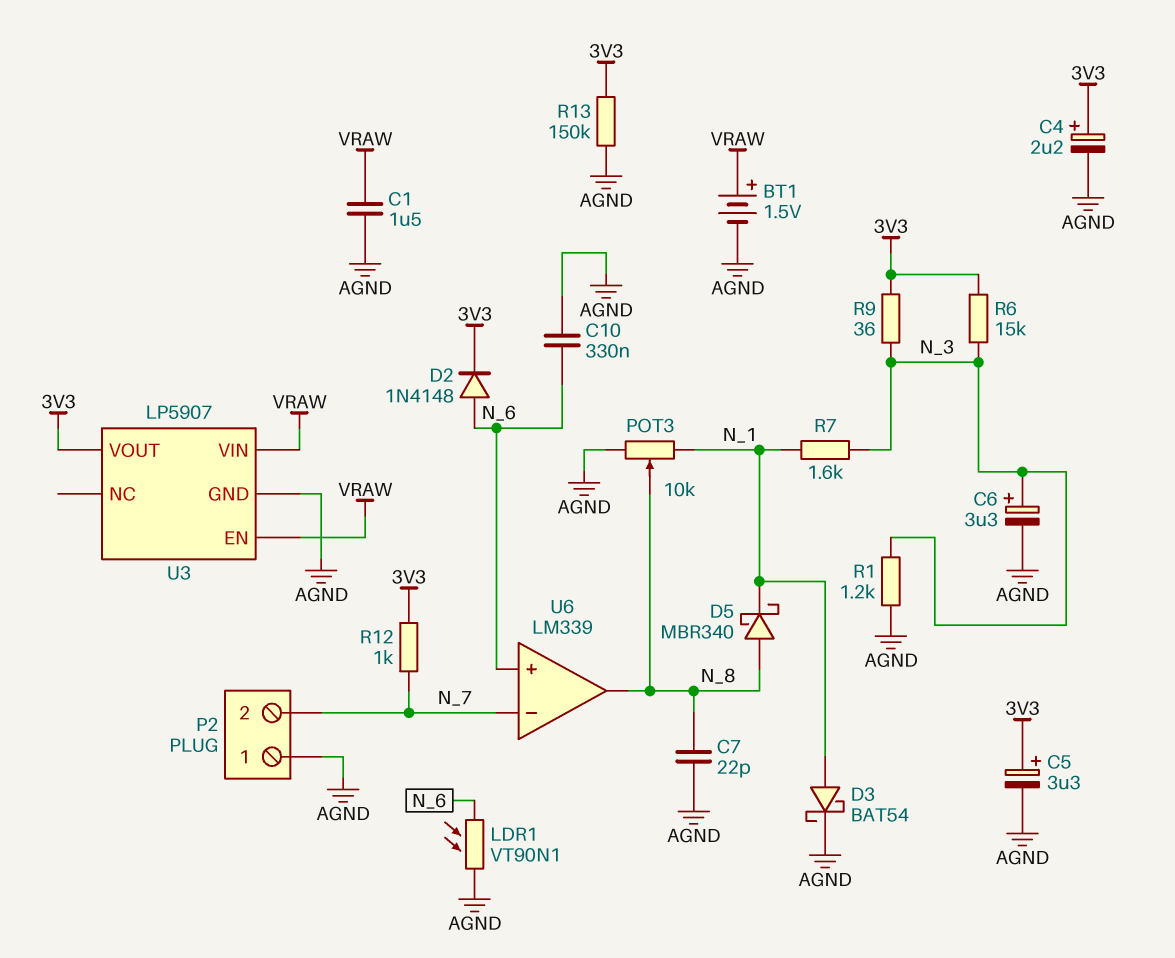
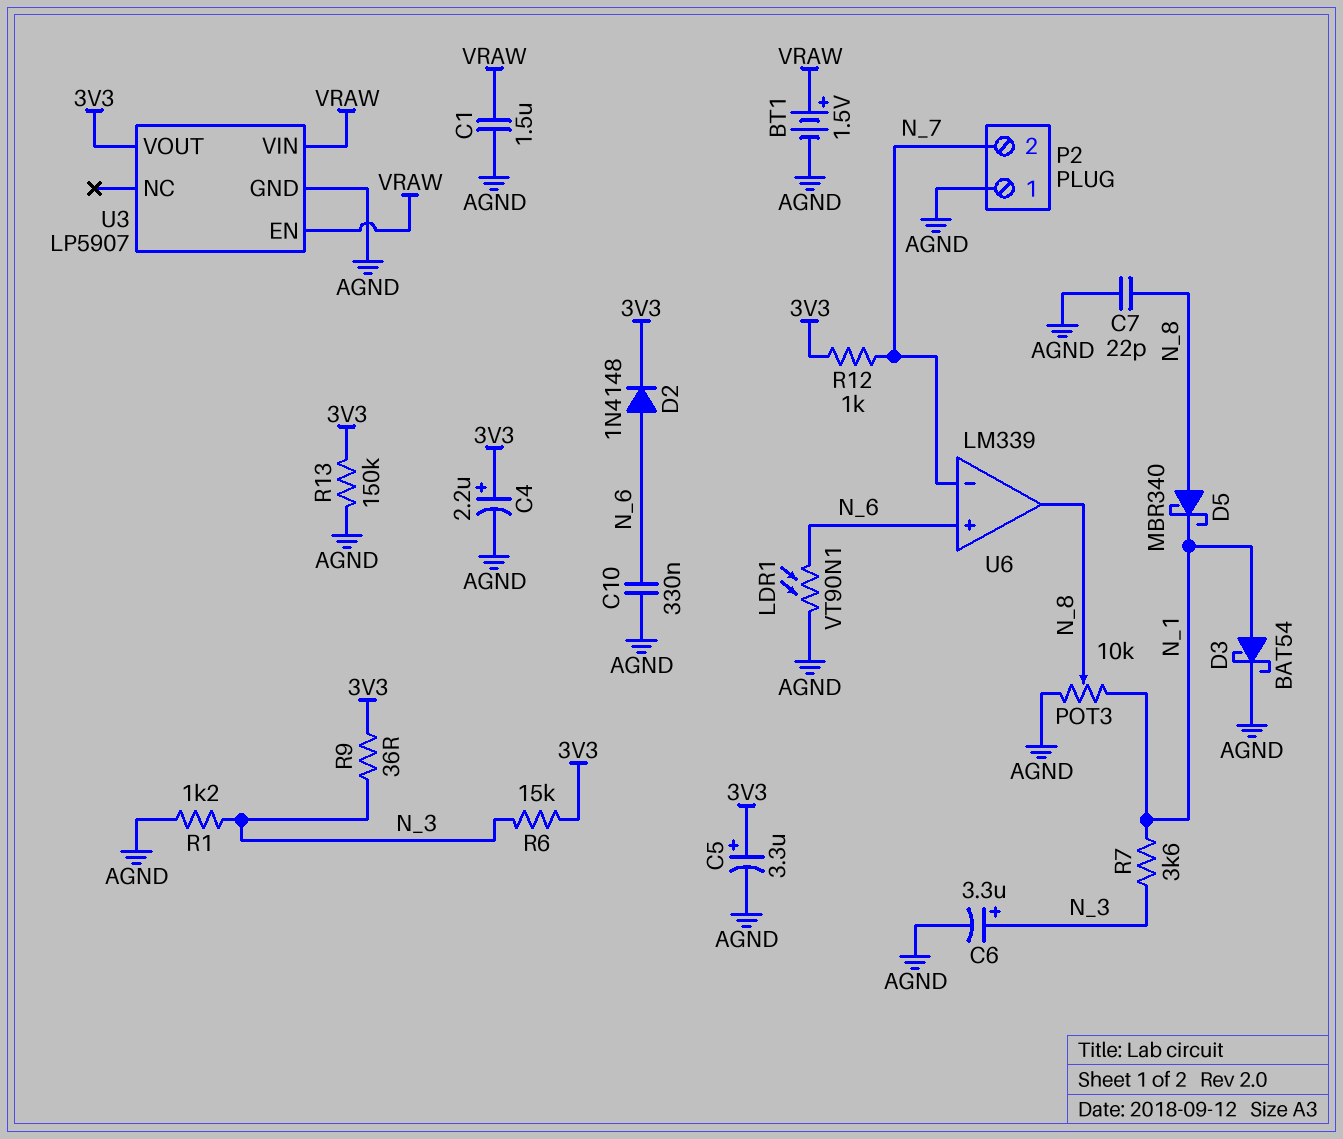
R7: 1.6k (N_1, N_3) -> 3.6k (N_1, N_3)

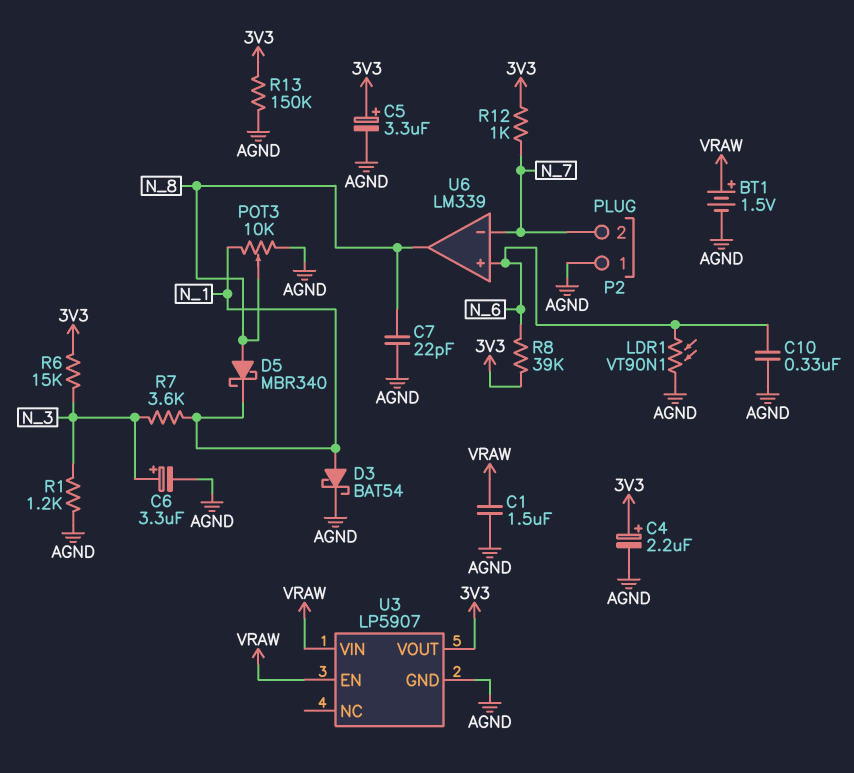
D2: diode 1N4148 (A N_6, K 3V3) -> none
R8: none -> 39k (3V3, N_6)
R9: 36 (3V3, N_3) -> none

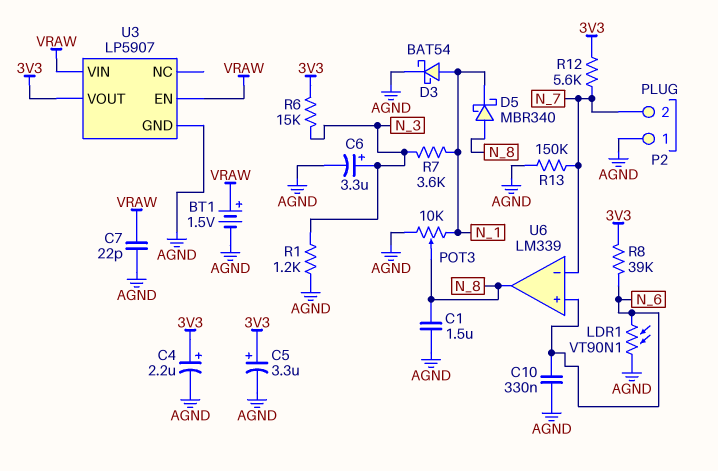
C1: 1.5uF (AGND, VRAW) -> 1.5uF (AGND, N_8)
C7: 22pF (AGND, N_8) -> 22pF (AGND, VRAW)
R12: 1k (3V3, N_7) -> 5.6k (3V3, N_7)
R13: 150k (3V3, AGND) -> 150k (AGND, N_7)

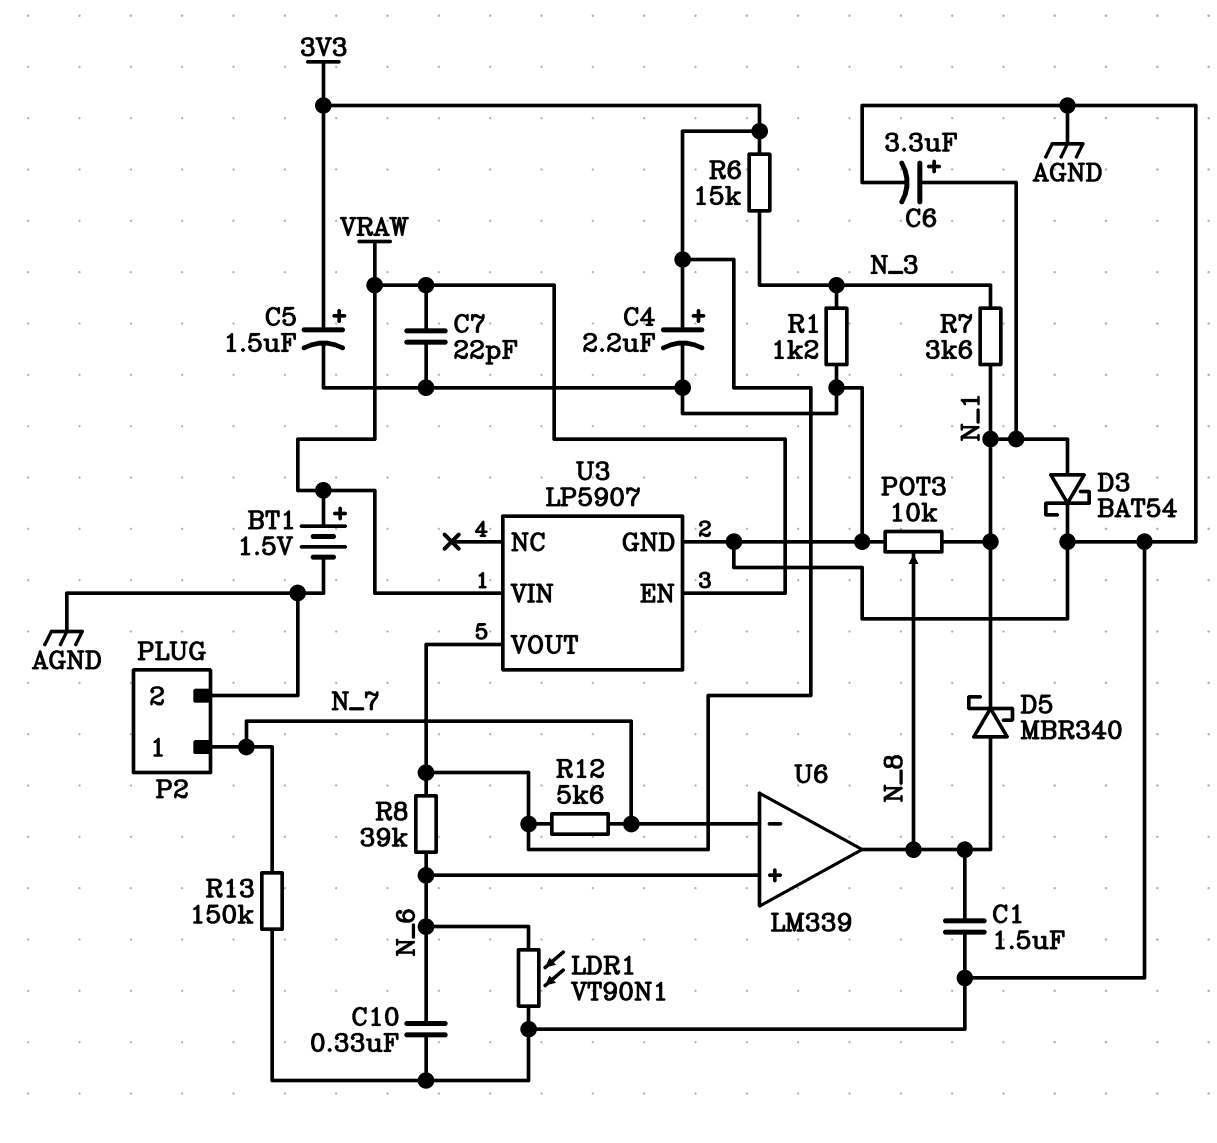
C5: 3.3uF (plus 3V3, minus AGND) -> 1.5uF (plus 3V3, minus AGND)
C6: 3.3uF (plus N_3, minus AGND) -> 3.3uF (plus N_1, minus AGND)
P2 pin 1: AGND -> N_7
P2 pin 2: N_7 -> AGND

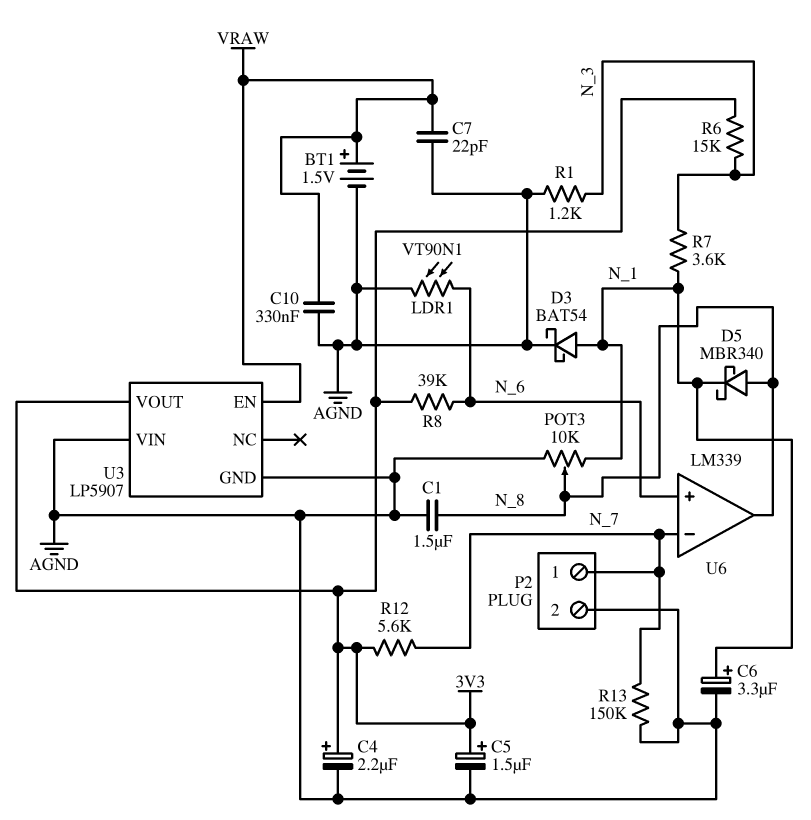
C10: 330nF (AGND, N_6) -> 330nF (AGND, VRAW)
U3 pin VIN: VRAW -> AGND

